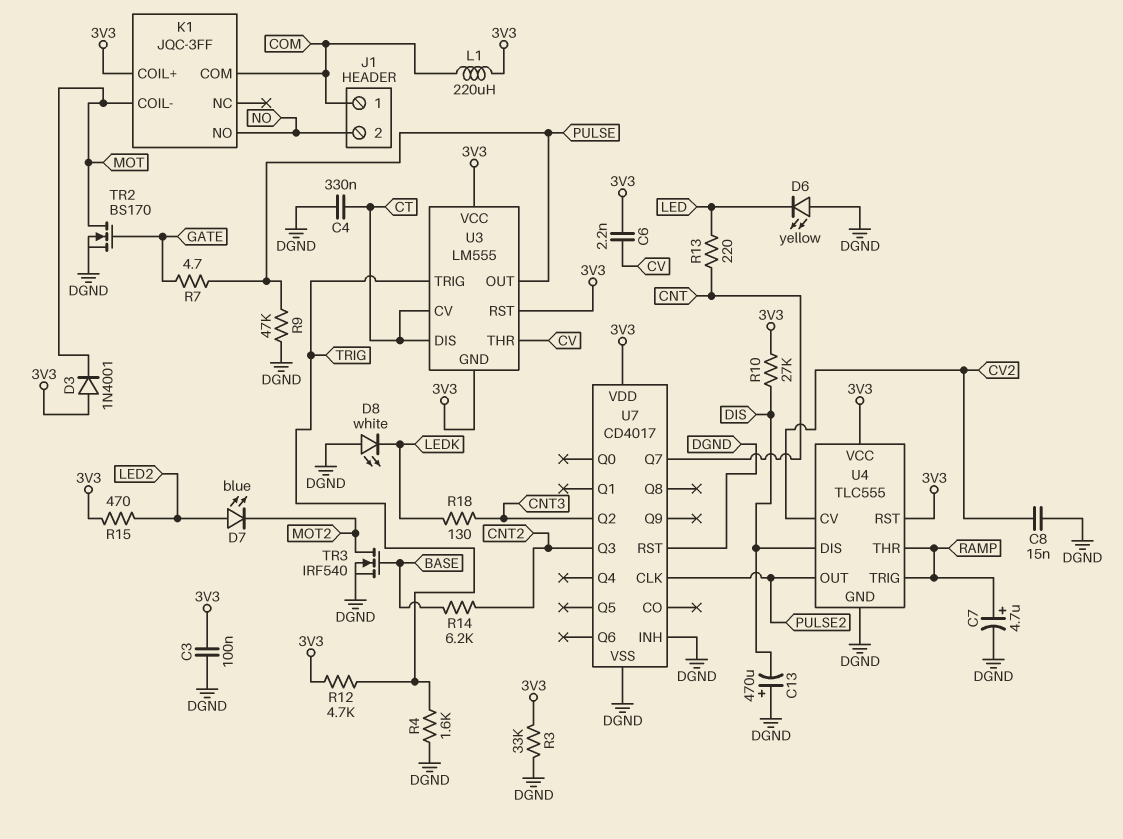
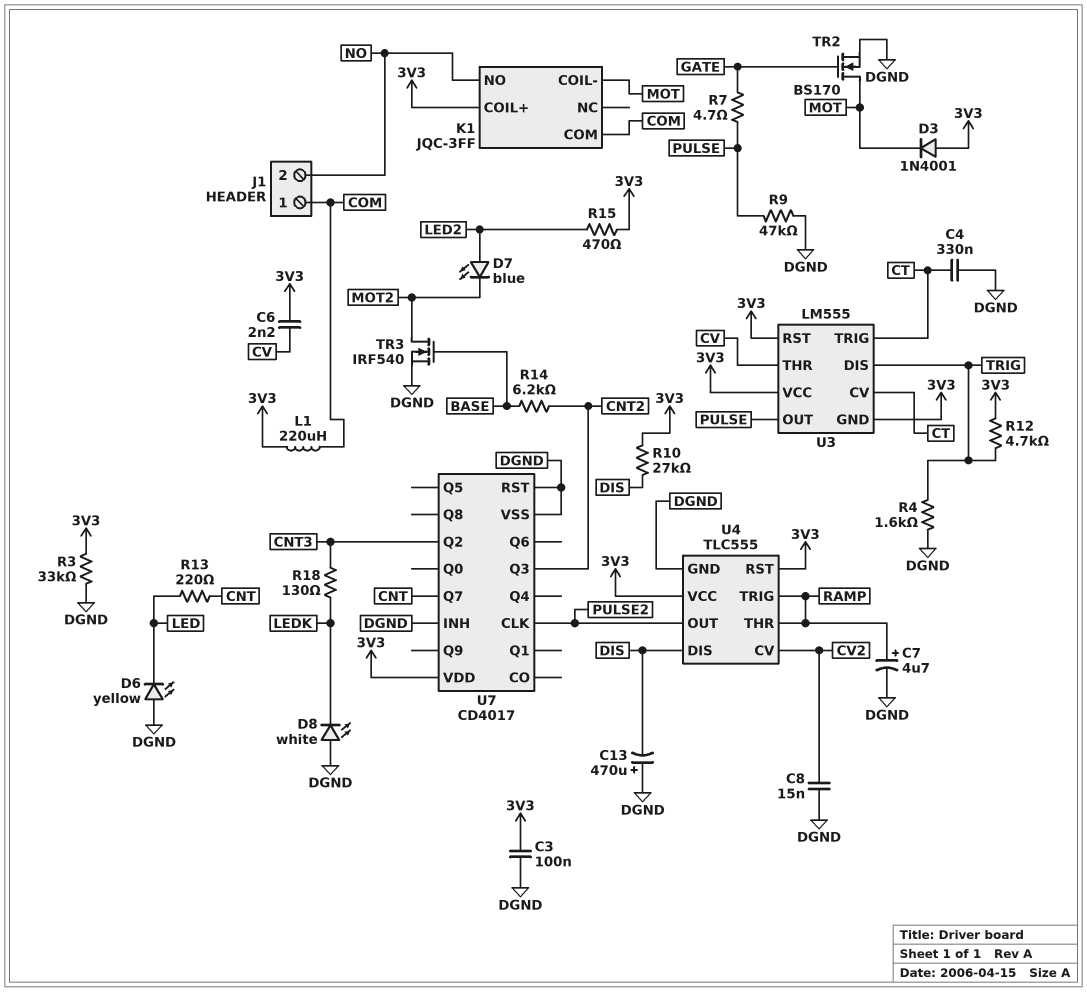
U3 pin DIS: CT -> TRIG
U3 pin TRIG: TRIG -> CT

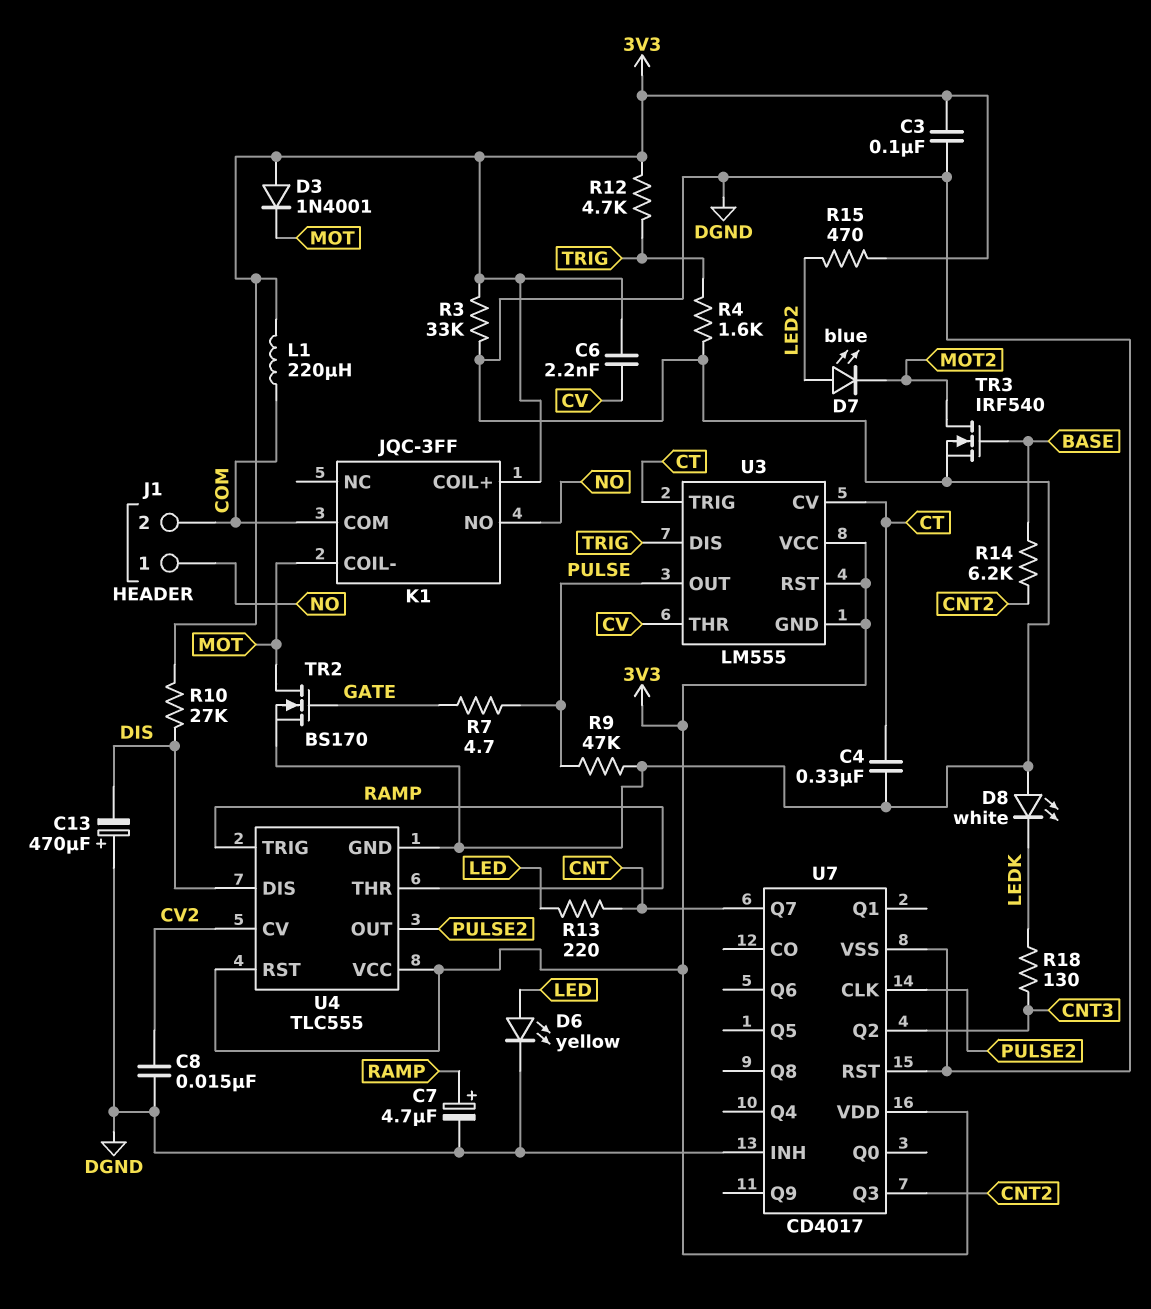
D6: LED yellow (A DGND, K LED) -> LED yellow (A LED, K DGND)
J1 pin 1: COM -> NO
J1 pin 2: NO -> COM

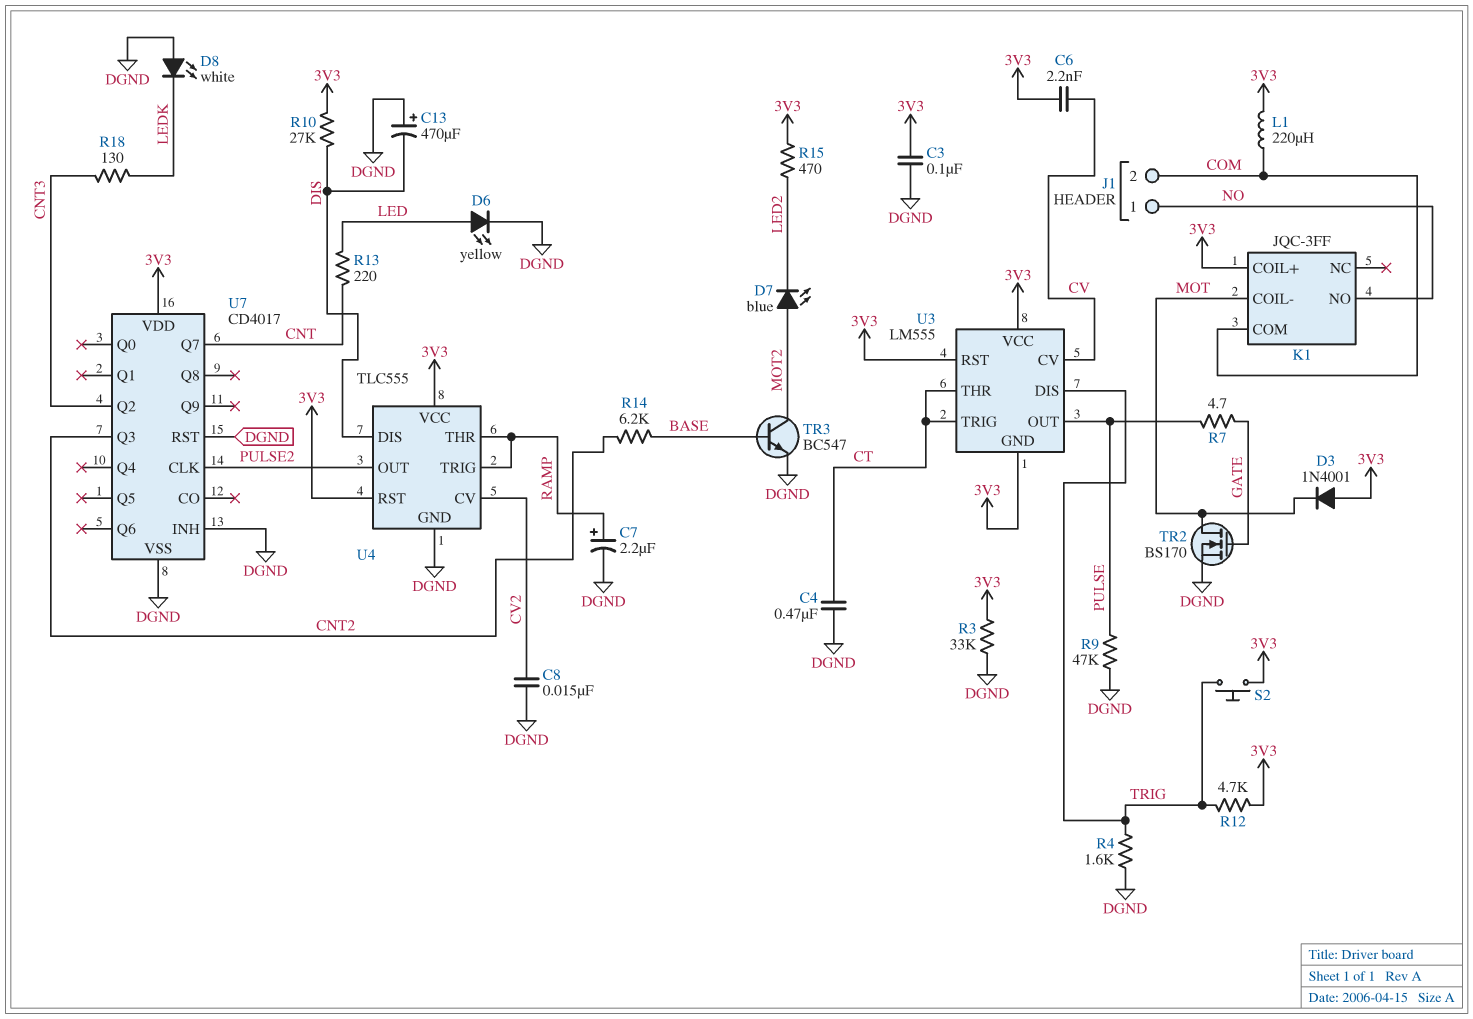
C4: 330nF (CT, DGND) -> 470nF (CT, DGND)
C7: 4.7uF (plus RAMP, minus DGND) -> 2.2uF (plus RAMP, minus DGND)
D7: LED blue (A LED2, K MOT2) -> LED blue (A MOT2, K LED2)
S2: none -> button (3V3, TRIG)
TR3: NMOS IRF540 (G BASE, D MOT2, S DGND) -> NPN BC547 (B BASE, C MOT2, E DGND)
U3 pin CV: CT -> CV
U3 pin THR: CV -> CT

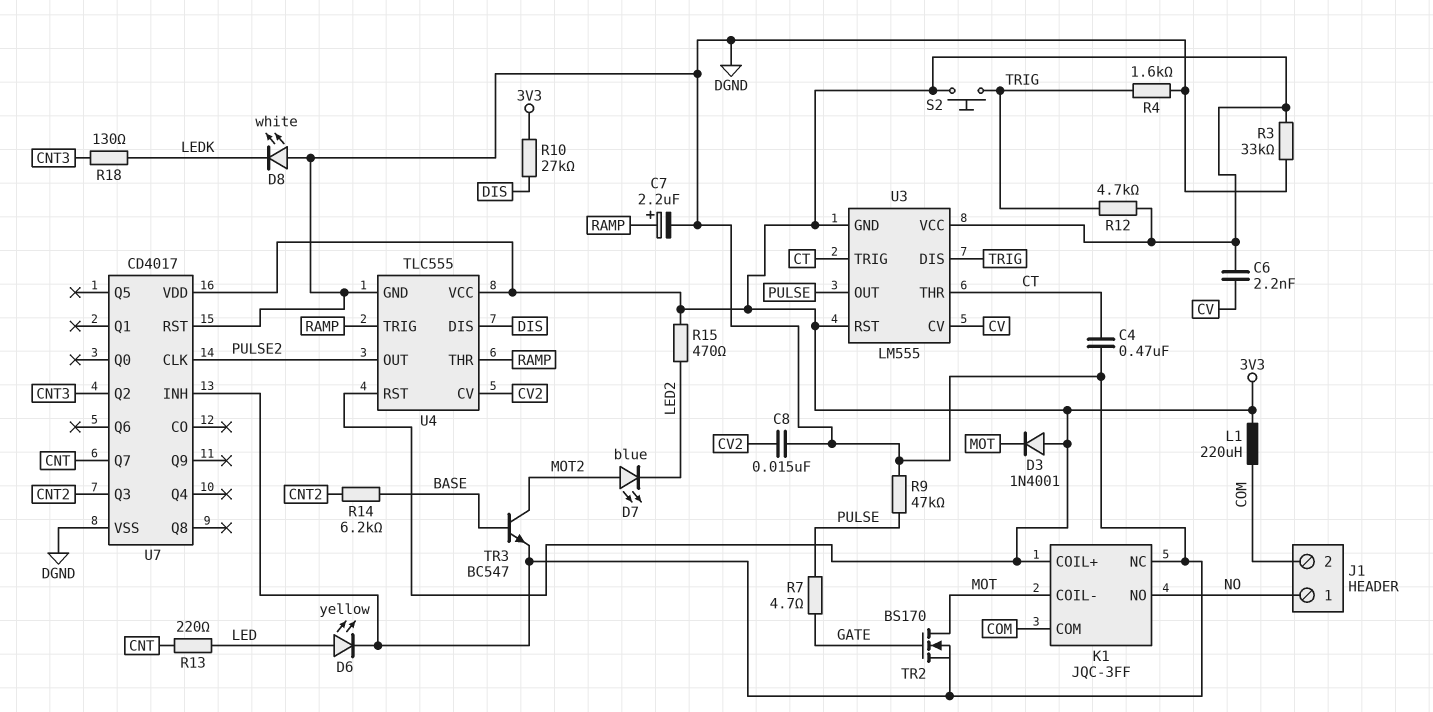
C3: 100nF (3V3, DGND) -> none
C13: 470uF (plus DGND, minus DIS) -> none
K1 pin NC: none -> DGND

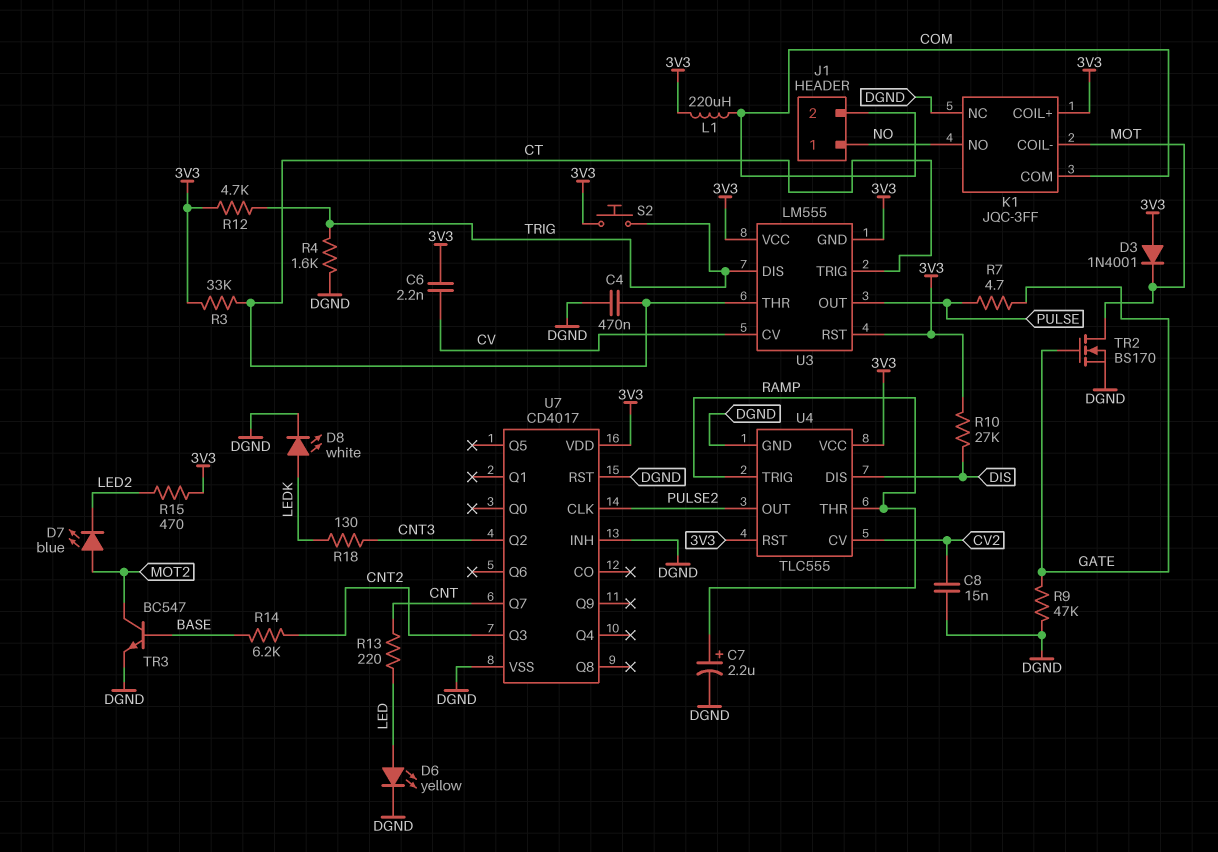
D8: LED white (A DGND, K LEDK) -> LED white (A LEDK, K DGND)
R3: 33k (3V3, DGND) -> 33k (3V3, CT)
R9: 47k (DGND, PULSE) -> 47k (DGND, GATE)

